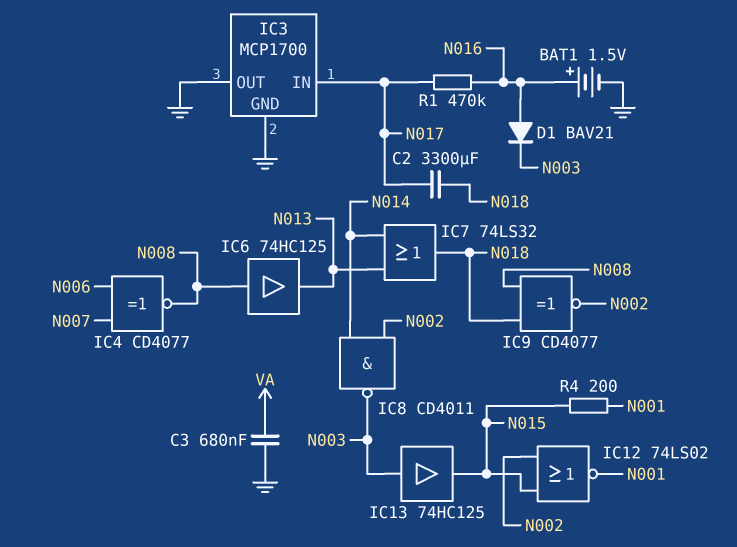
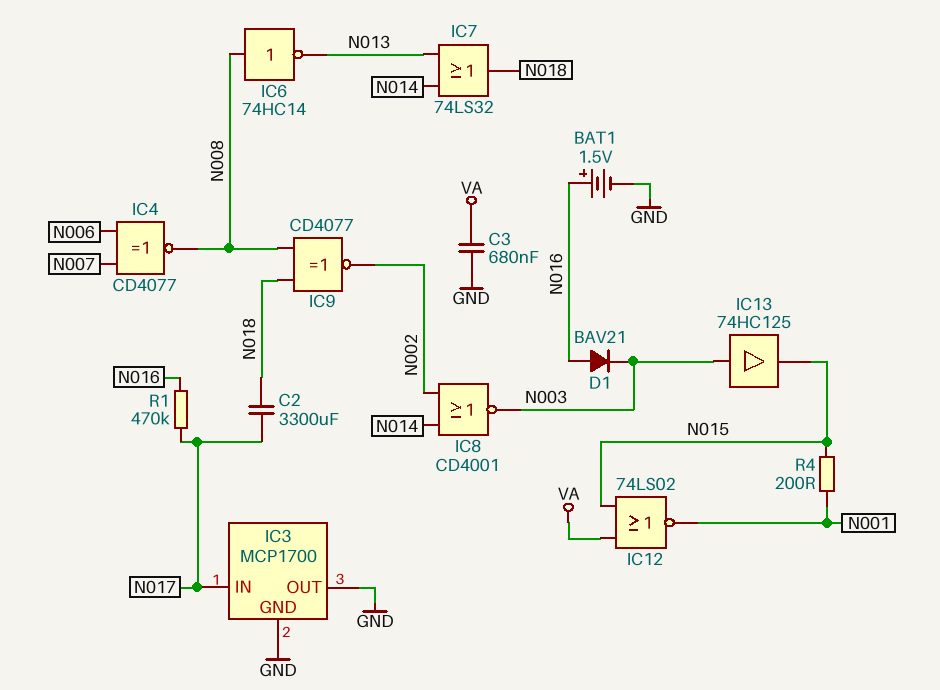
IC6: buffer 74HC125 (in N008, out N013) -> NOT 74HC14 (in N008, out N013)
IC8: NAND CD4011 (in N002, in N014, out N003) -> NOR CD4001 (in N002, in N014, out N003)
IC12: NOR 74LS02 (in N002, in N015, out N001) -> NOR 74LS02 (in N015, in VA, out N001)

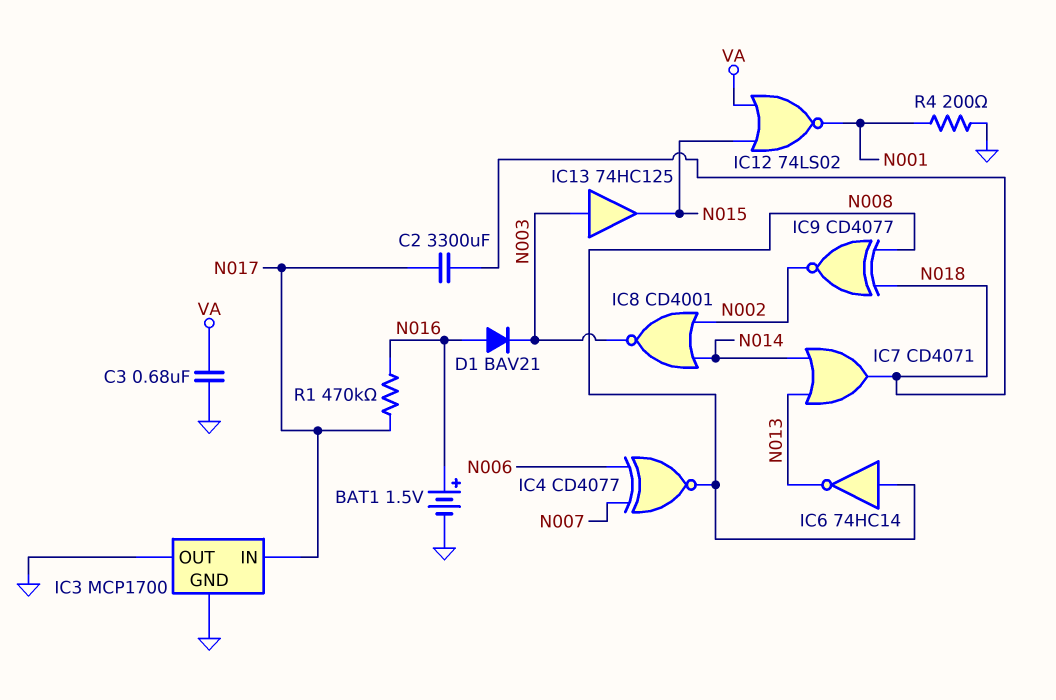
IC7: OR 74LS32 (in N013, in N014, out N018) -> OR CD4071 (in N013, in N014, out N018)
R4: 200 (N001, N015) -> 200 (GND, N001)

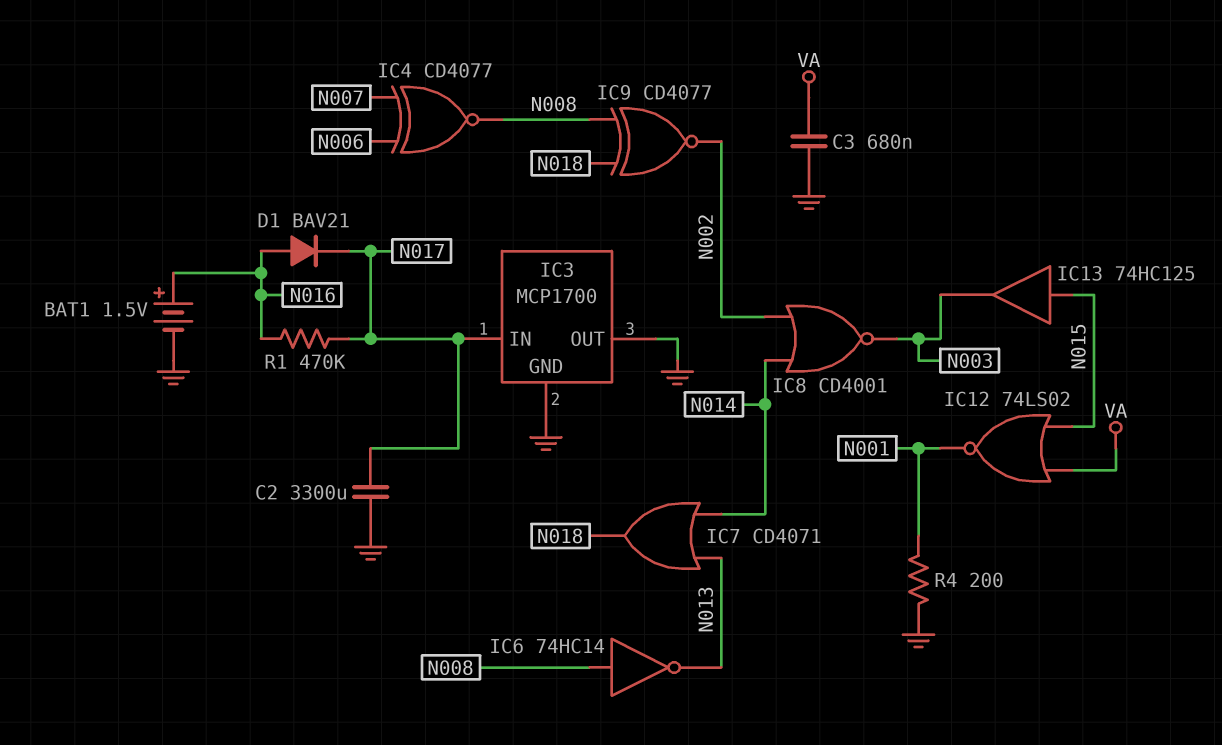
C2: 3300uF (N017, N018) -> 3300uF (GND, N017)
D1: diode BAV21 (A N016, K N003) -> diode BAV21 (A N016, K N017)
IC13: buffer 74HC125 (in N003, out N015) -> buffer 74HC125 (in N015, out N003)

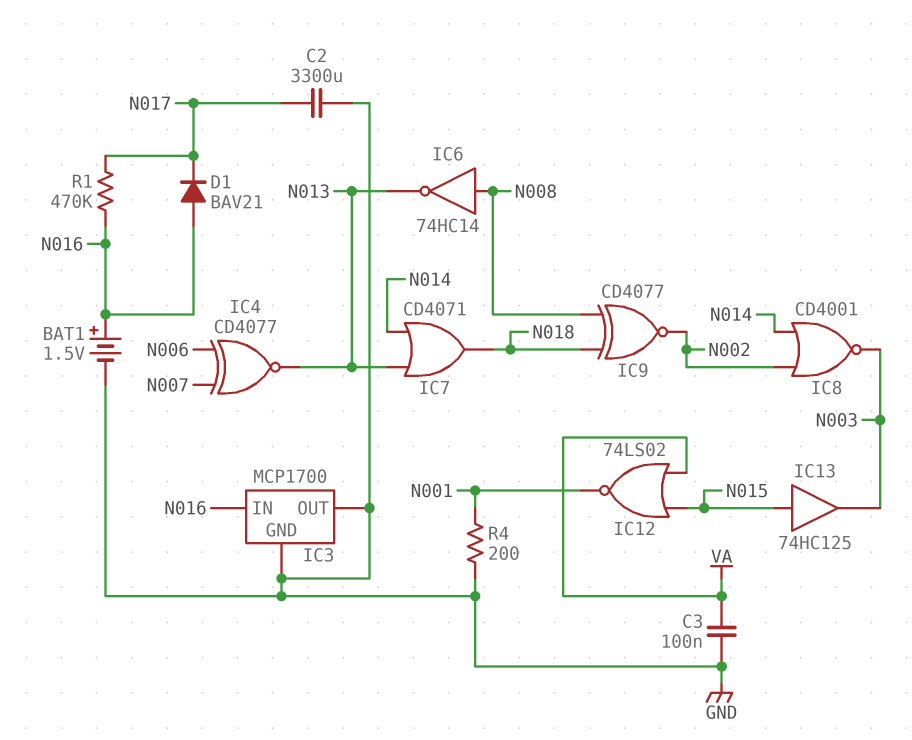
C3: 680nF (GND, VA) -> 100nF (GND, VA)
IC3 pin IN: N017 -> N016
IC4: XNOR CD4077 (in N006, in N007, out N008) -> XNOR CD4077 (in N006, in N007, out N013)

